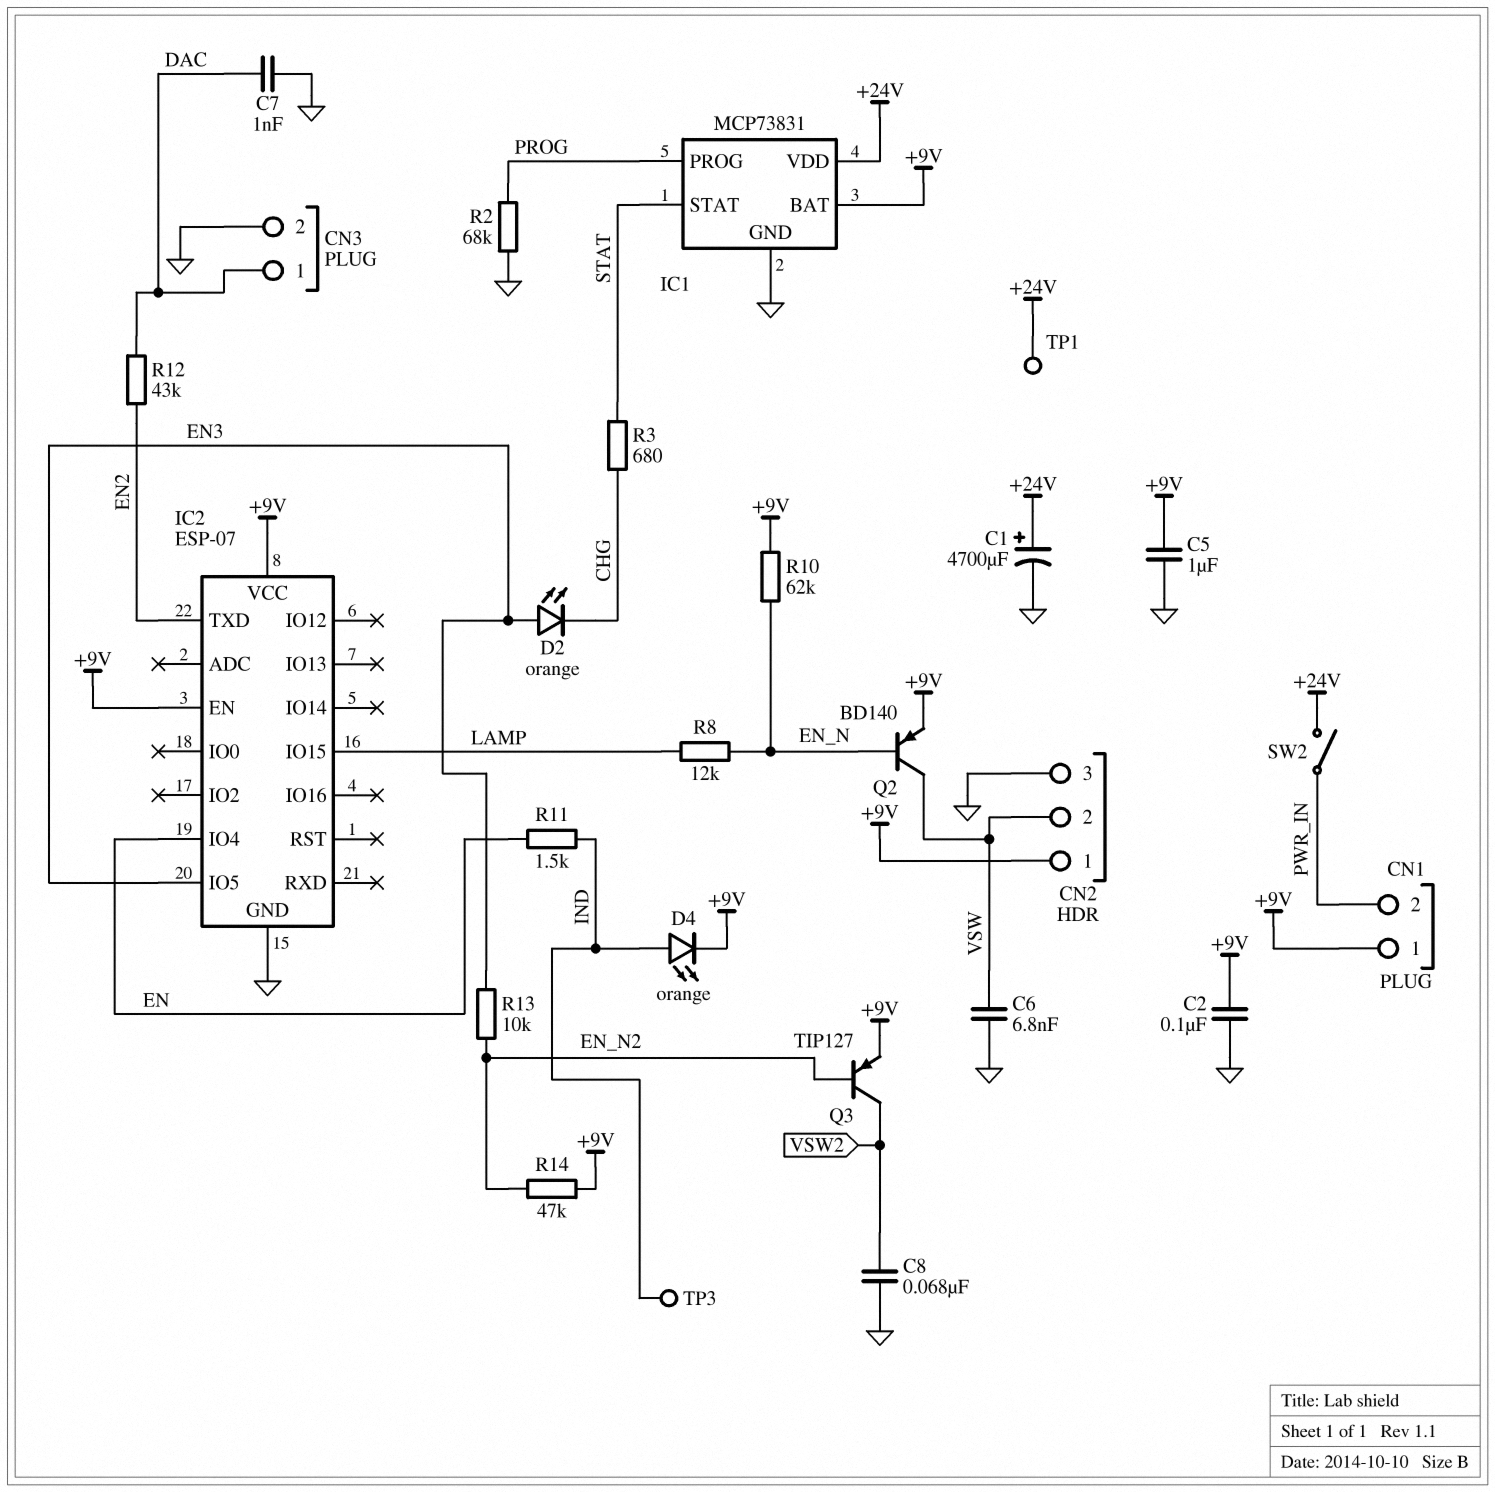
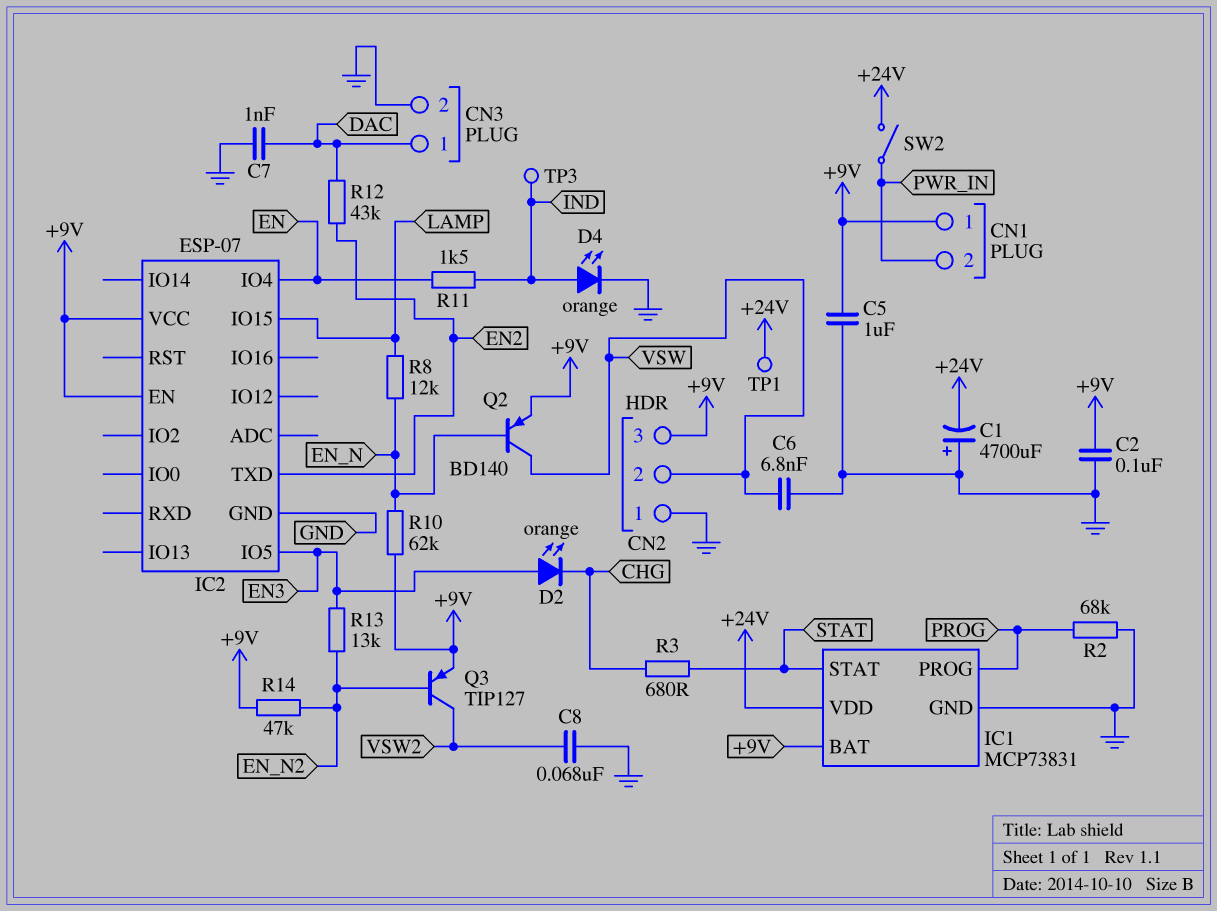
C1: 4700uF (plus +24V, minus GND) -> 4700uF (plus GND, minus +24V)
CN2 pin 1: +9V -> GND
CN2 pin 3: GND -> +9V
D4: LED orange (A IND, K +9V) -> LED orange (A IND, K GND)
R13: 10k (EN3, EN_N2) -> 13k (EN3, EN_N2)

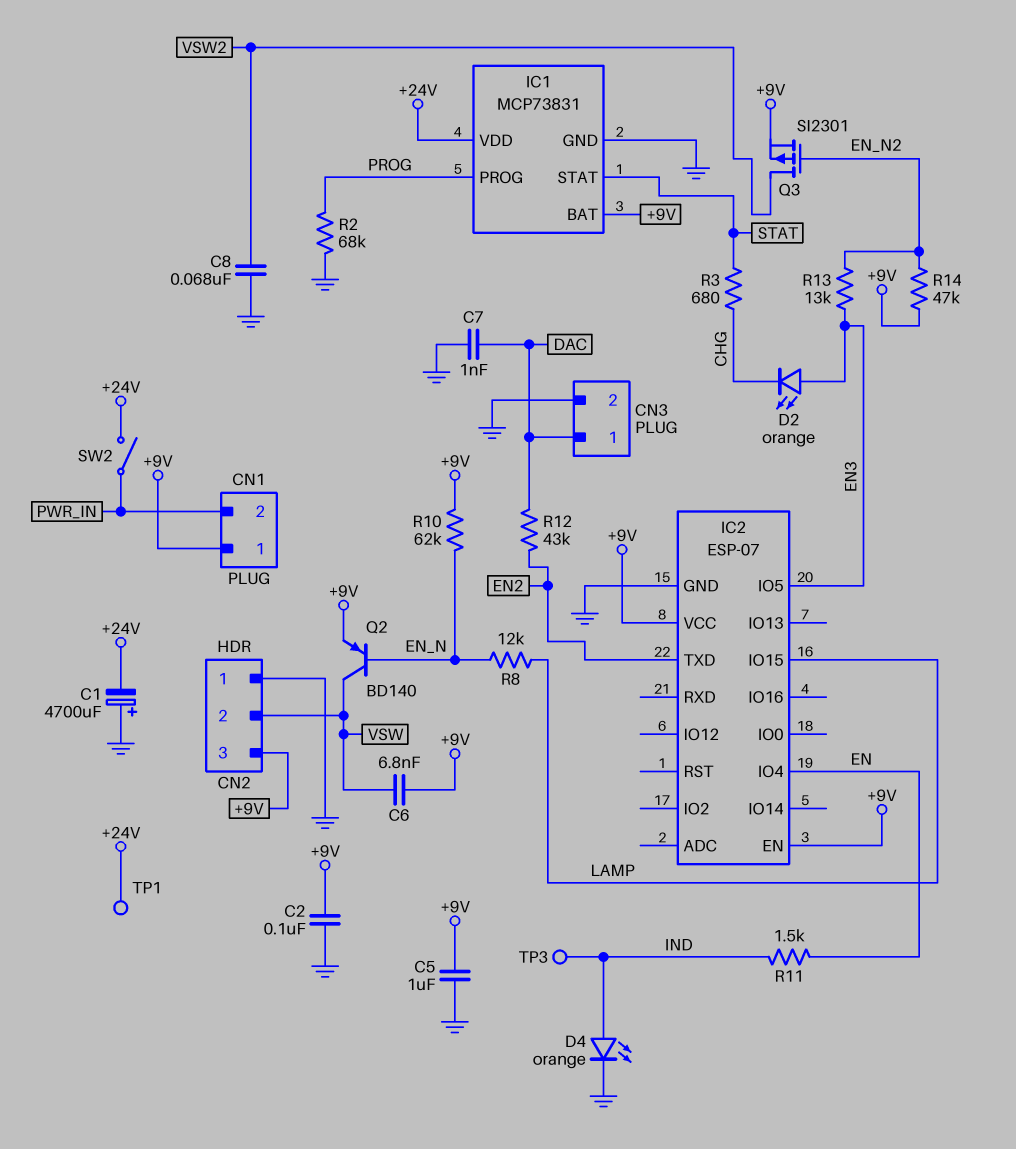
C6: 6.8nF (GND, VSW) -> 6.8nF (+9V, VSW)
Q3: PNP TIP127 (B EN_N2, C VSW2, E +9V) -> PMOS SI2301 (G EN_N2, D VSW2, S +9V)

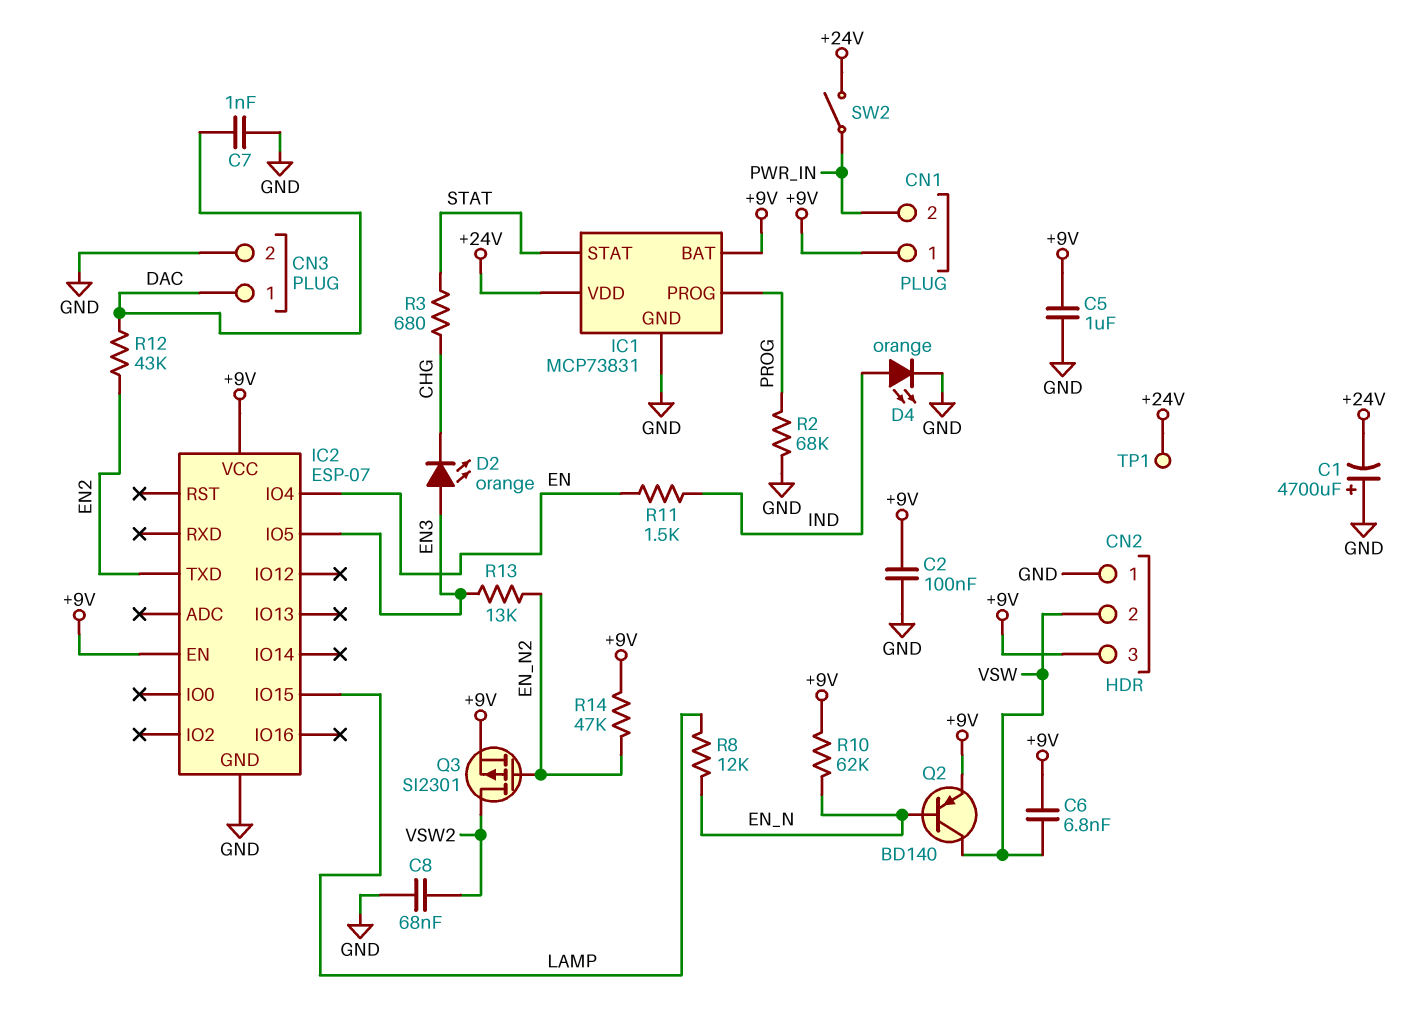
TP3: test point (IND) -> none

